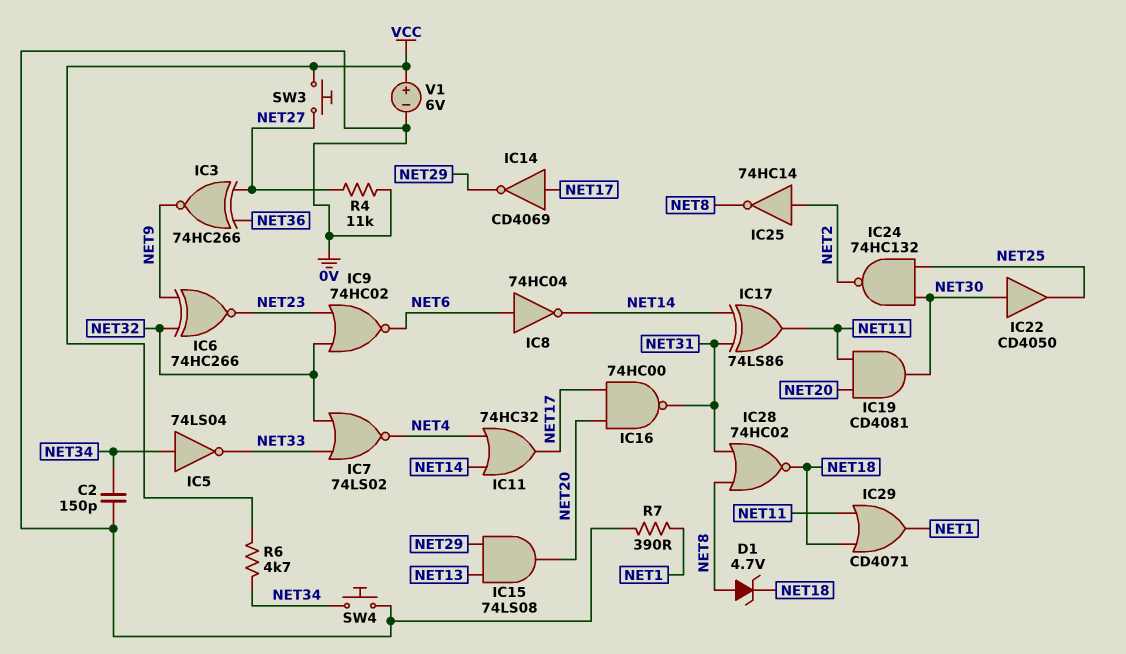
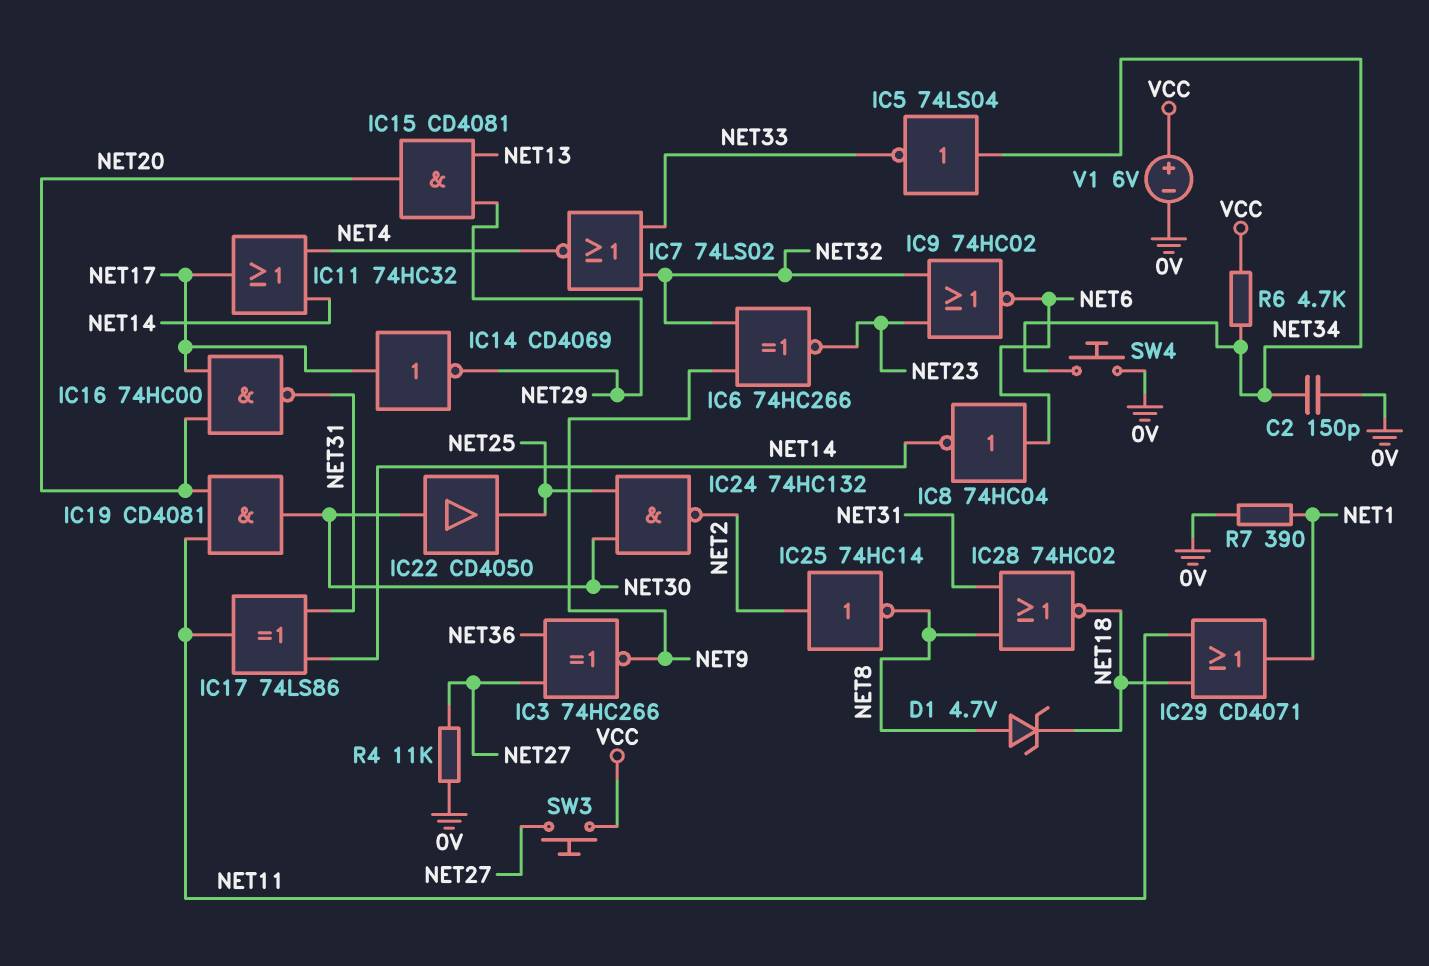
IC15: AND 74LS08 (in NET13, in NET29, out NET20) -> AND CD4081 (in NET13, in NET29, out NET20)

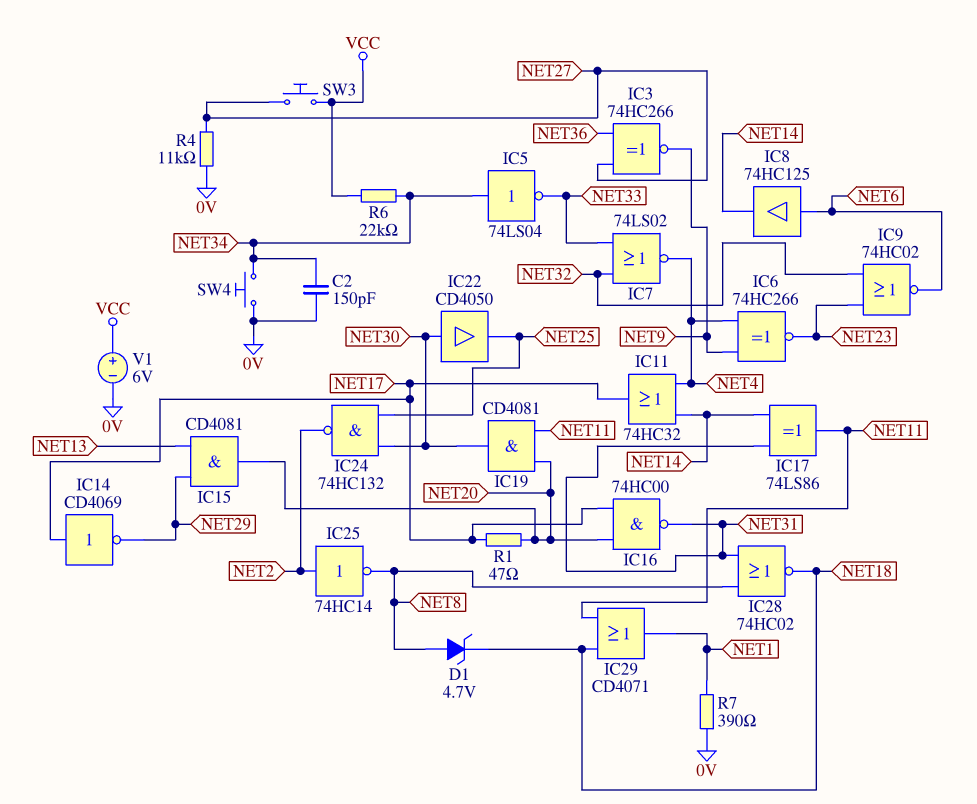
IC6: XNOR 74HC266 (in NET9, in NET32, out NET23) -> XNOR 74HC266 (in NET4, in NET9, out NET23)
IC8: NOT 74HC04 (in NET6, out NET14) -> buffer 74HC125 (in NET6, out NET14)
R1: none -> 47 (NET17, NET20)
R6: 4.7k (NET34, VCC) -> 22k (NET34, VCC)

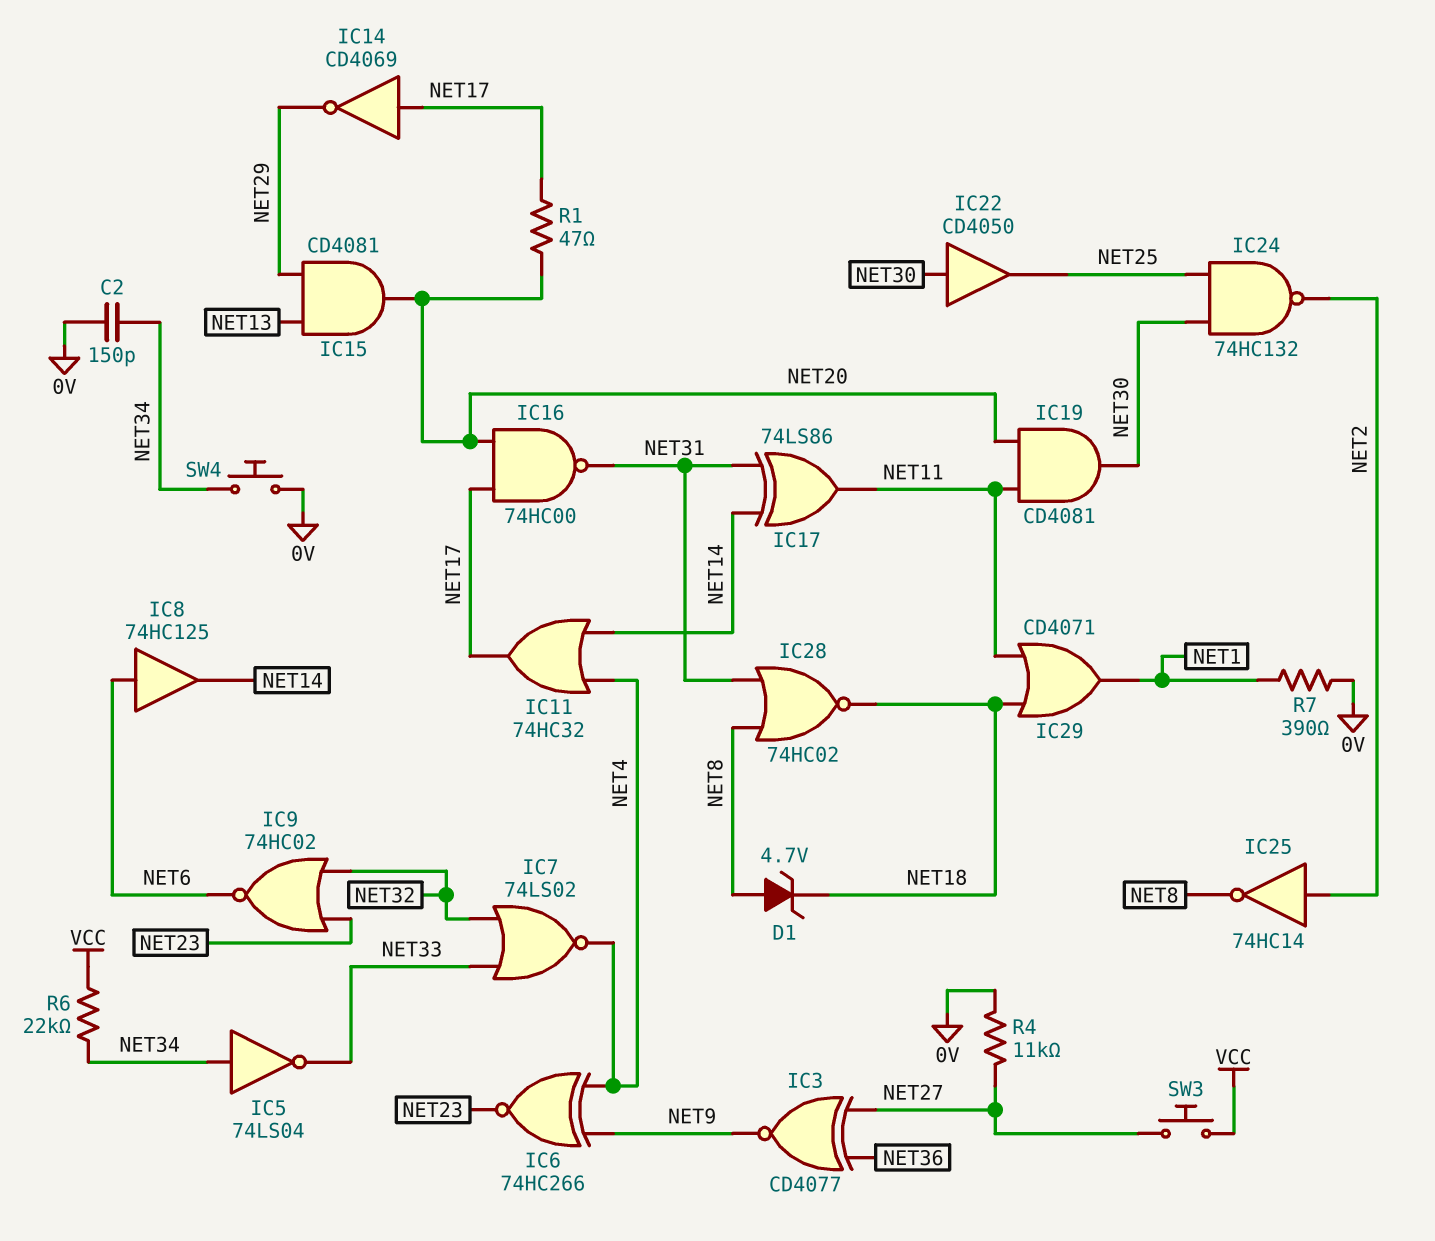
IC3: XNOR 74HC266 (in NET27, in NET36, out NET9) -> XNOR CD4077 (in NET27, in NET36, out NET9)
V1: 6V (plus VCC, minus 0V) -> none

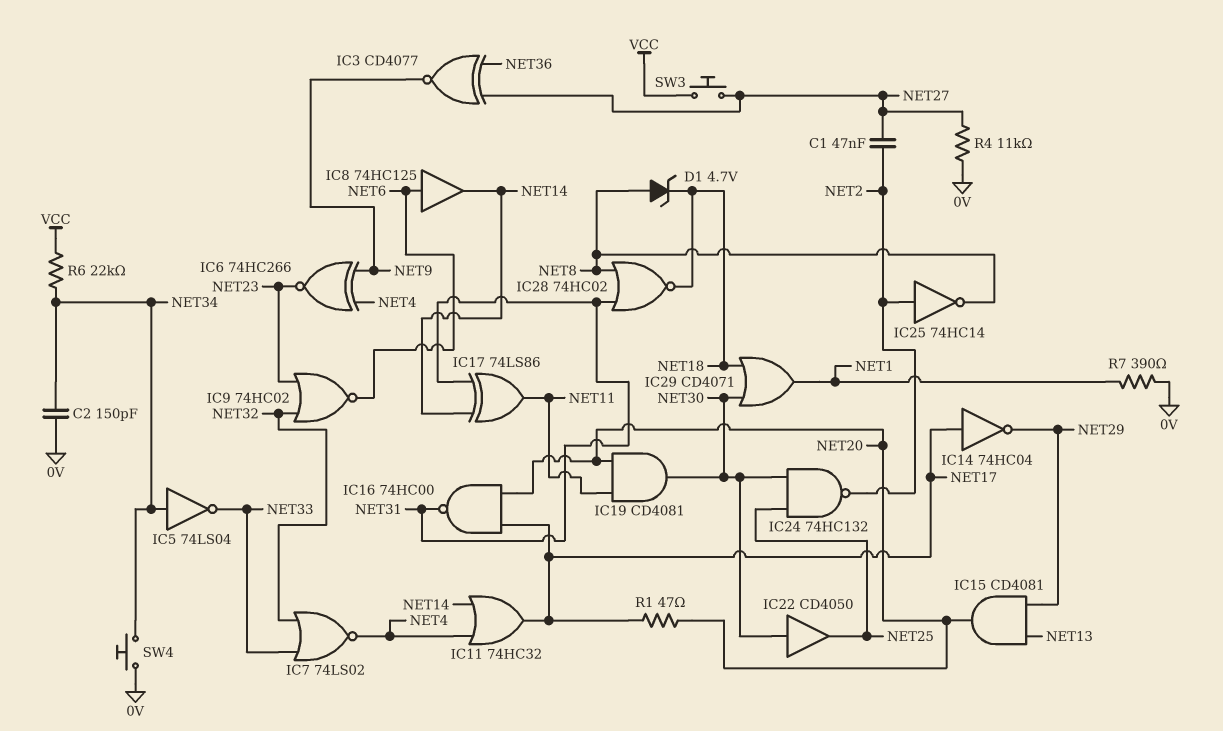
C1: none -> 47nF (NET2, NET27)
IC14: NOT CD4069 (in NET17, out NET29) -> NOT 74HC04 (in NET17, out NET29)
IC29: OR CD4071 (in NET11, in NET18, out NET1) -> OR CD4071 (in NET18, in NET30, out NET1)

